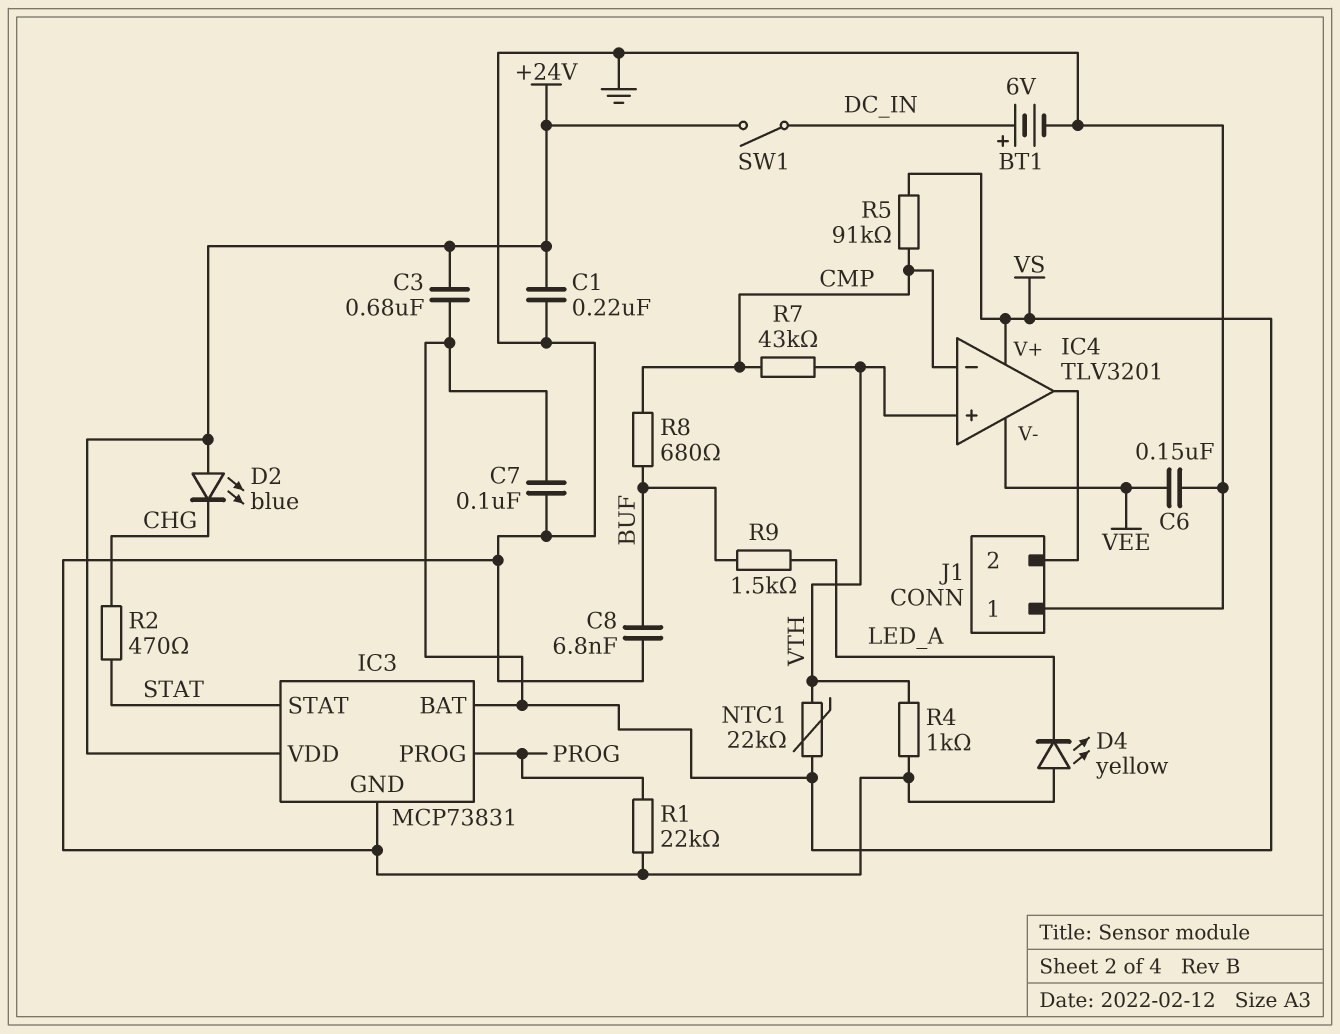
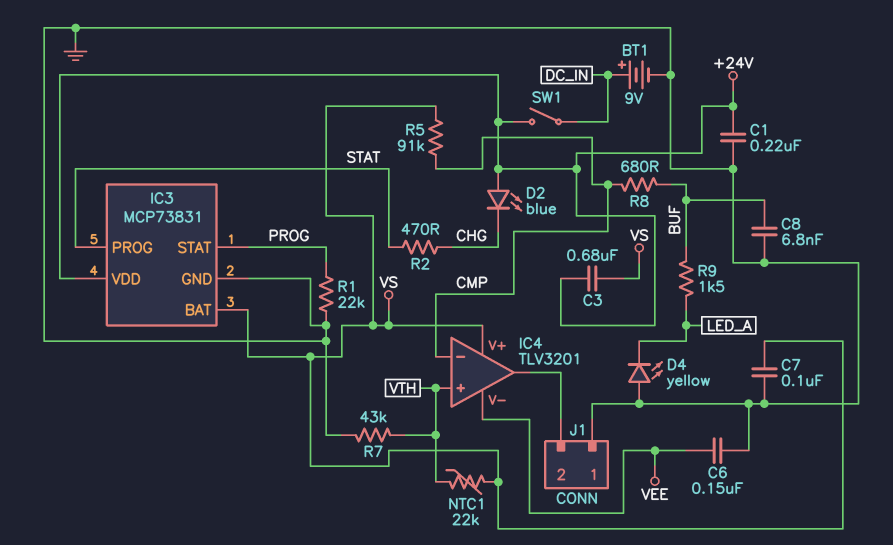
BT1: 6V (plus DC_IN, minus GND) -> 9V (plus DC_IN, minus GND)
IC3 pin PROG: PROG -> STAT
IC3 pin STAT: STAT -> PROG
R4: 1k (GND, VTH) -> none
R7: 43k (CMP, VTH) -> 43k (GND, VTH)

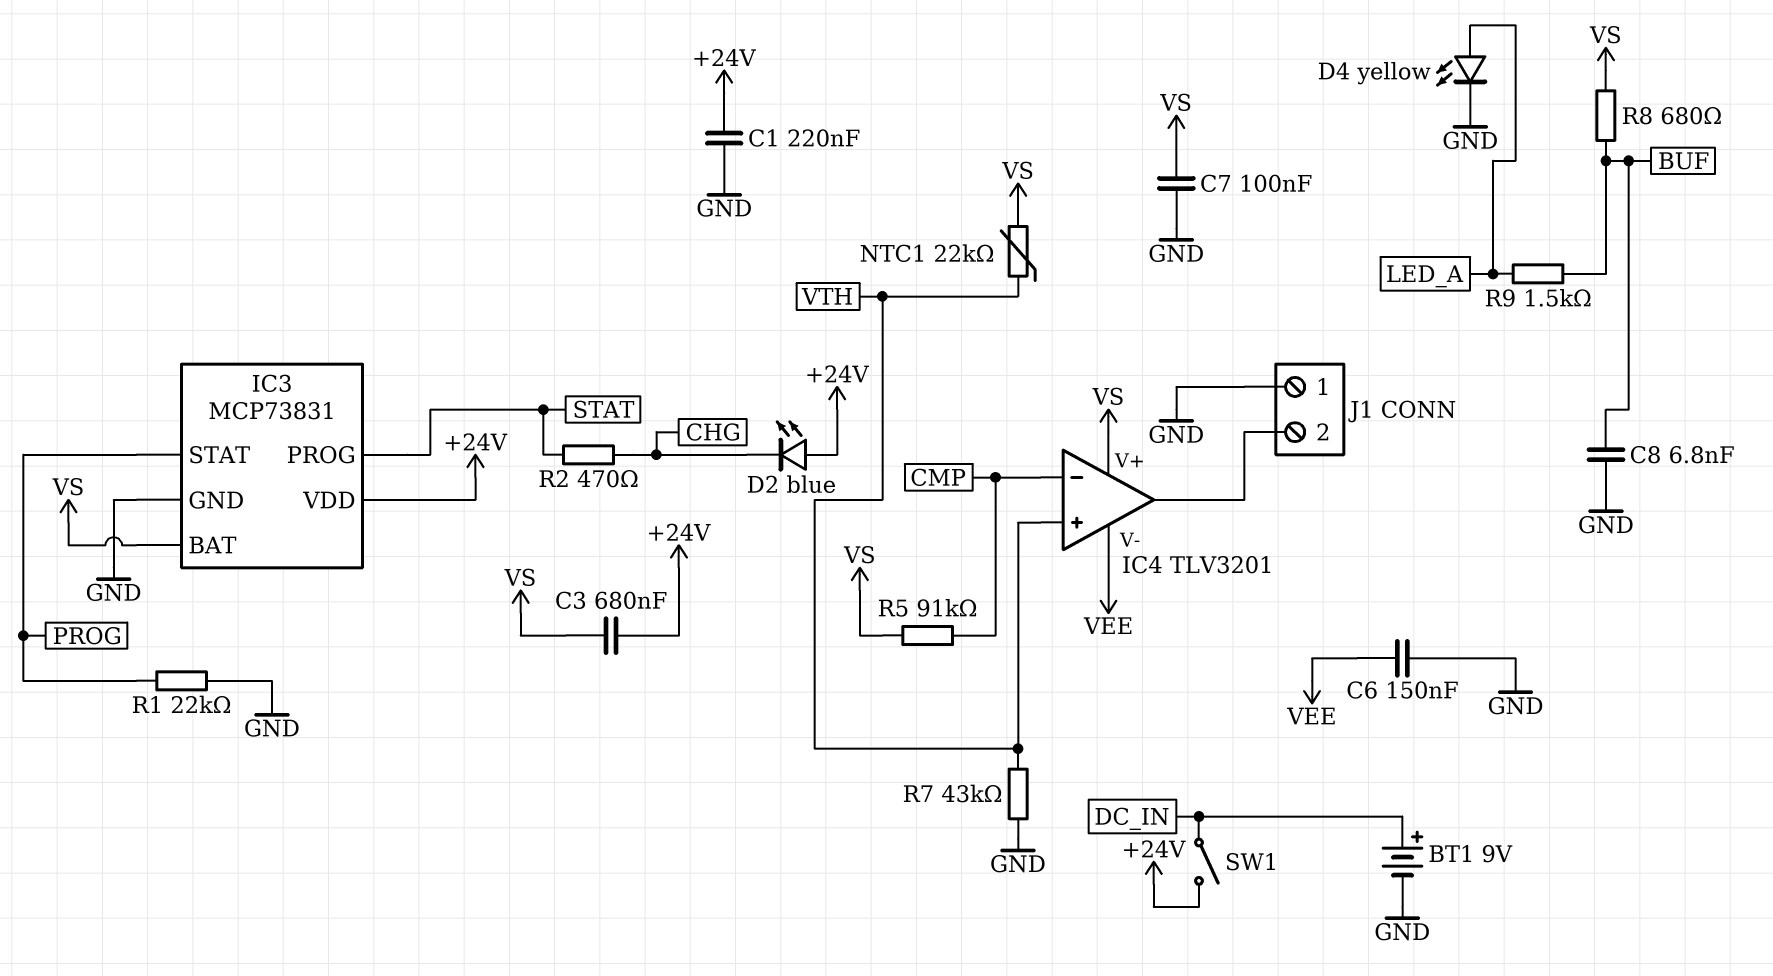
D4: LED yellow (A GND, K LED_A) -> LED yellow (A LED_A, K GND)
R8: 680 (BUF, CMP) -> 680 (BUF, VS)

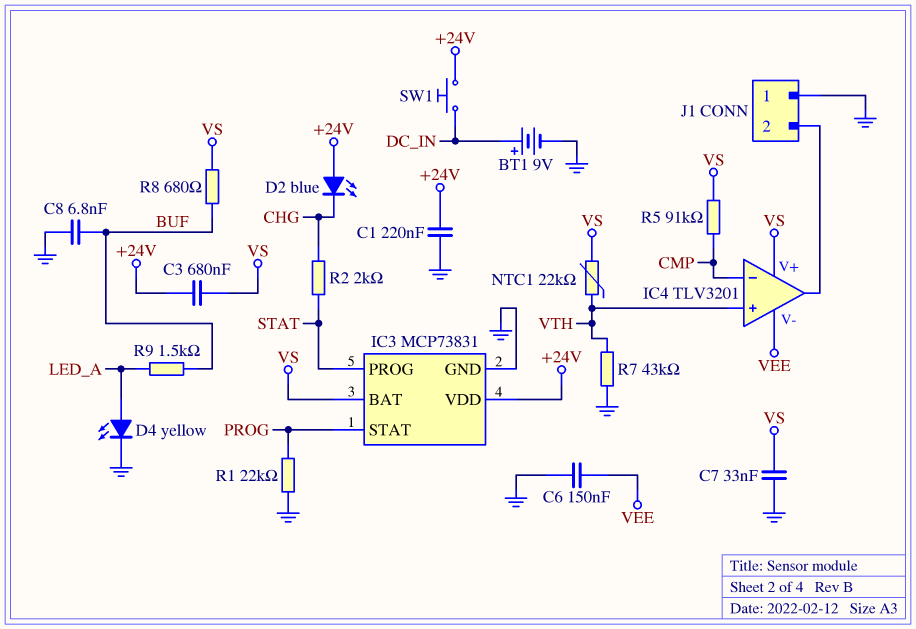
C7: 100nF (GND, VS) -> 33nF (GND, VS)
R2: 470 (CHG, STAT) -> 2k (CHG, STAT)
SW1: switch (+24V, DC_IN) -> button (+24V, DC_IN)

